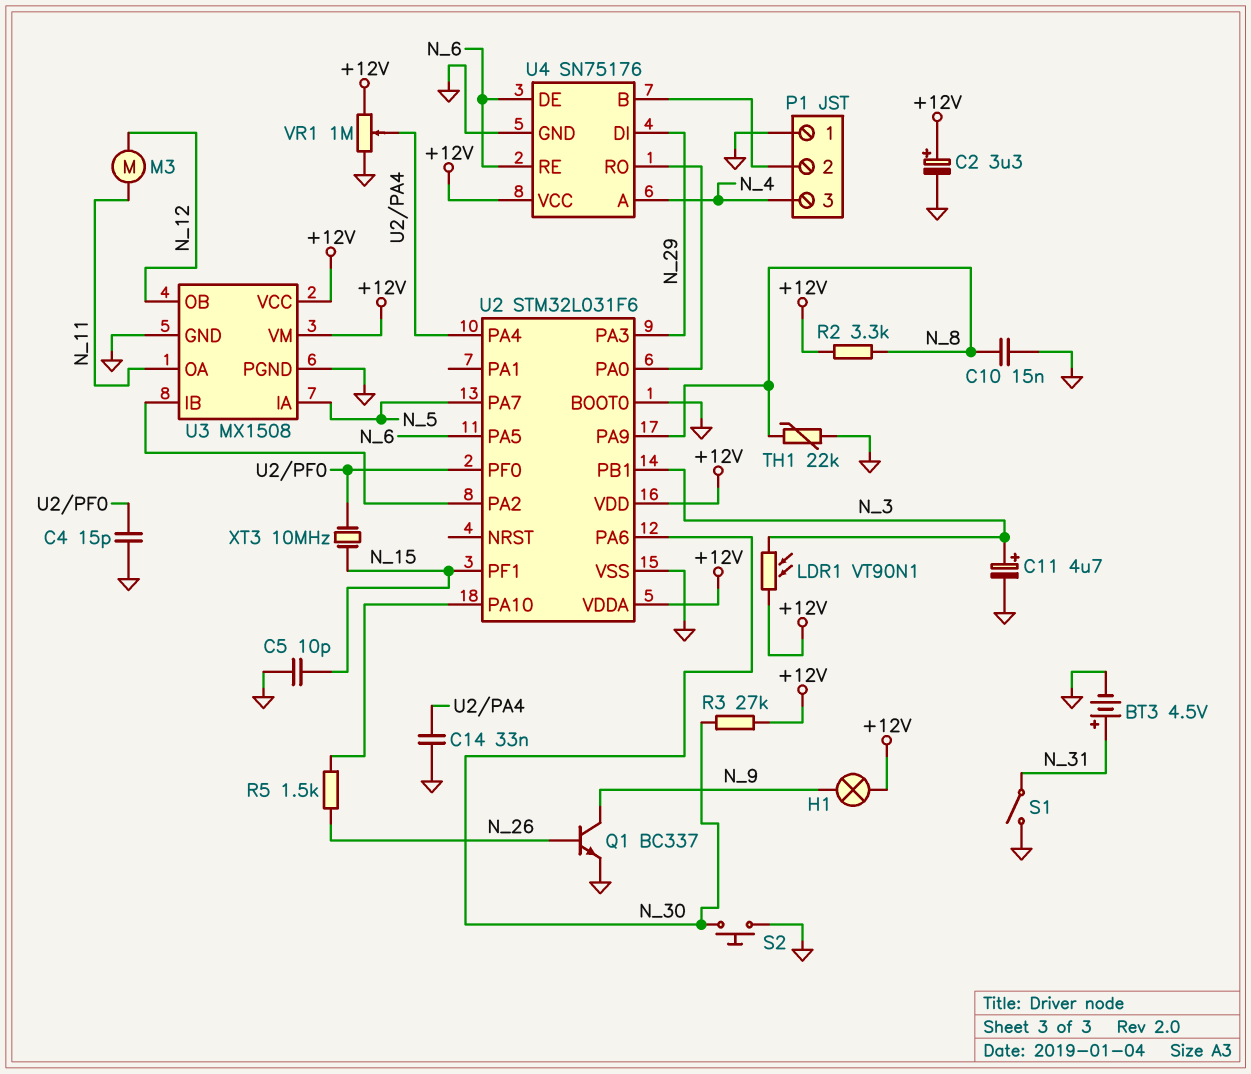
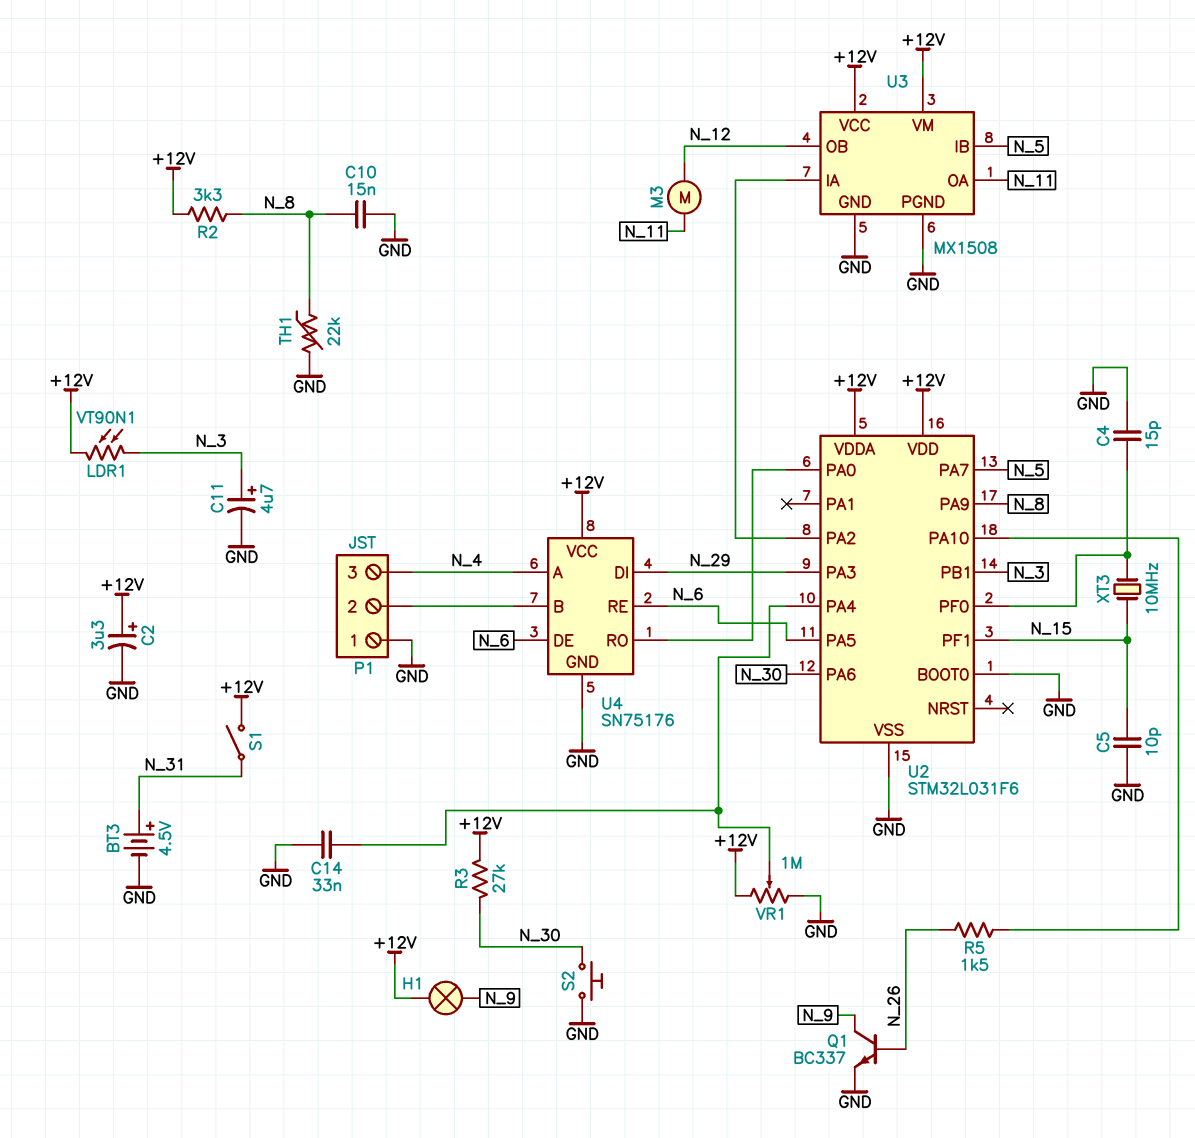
S1: switch (GND, N_31) -> switch (+12V, N_31)
U3 pin IA: N_5 -> U2/PA2
U3 pin IB: U2/PA2 -> N_5

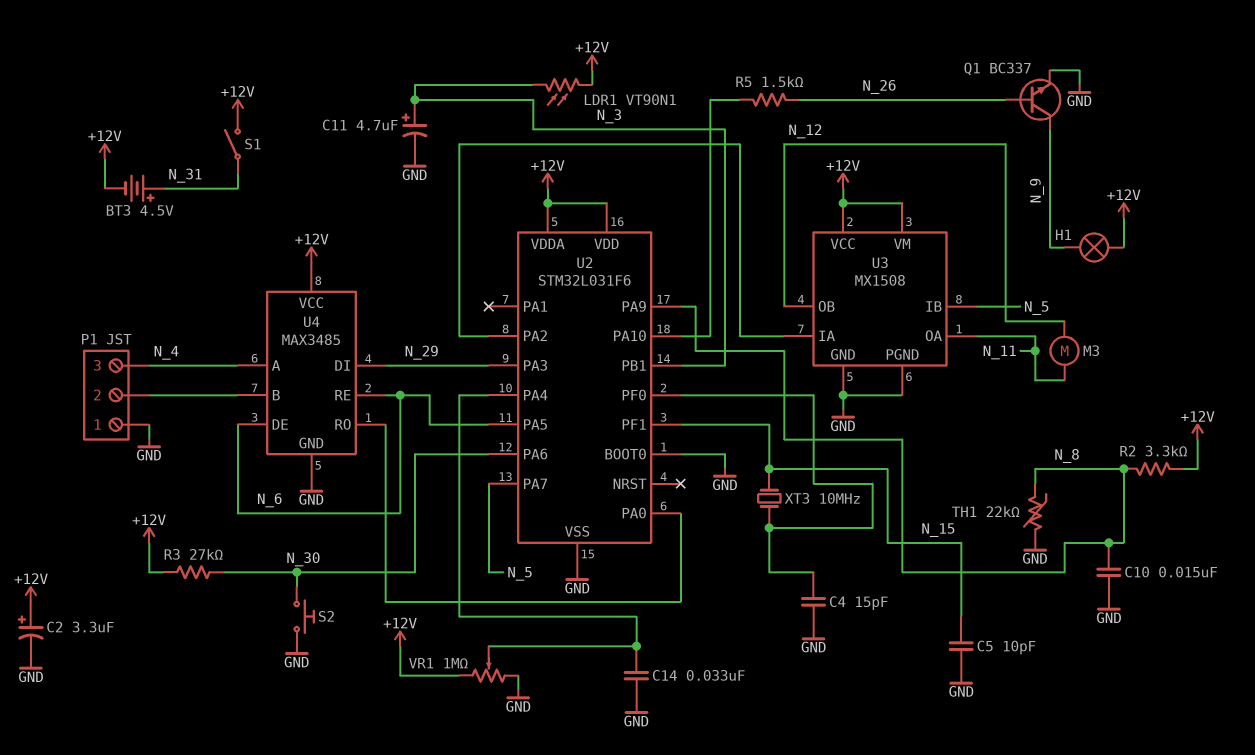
BT3: 4.5V (plus N_31, minus GND) -> 4.5V (plus N_31, minus +12V)
U4: SN75176 -> MAX3485

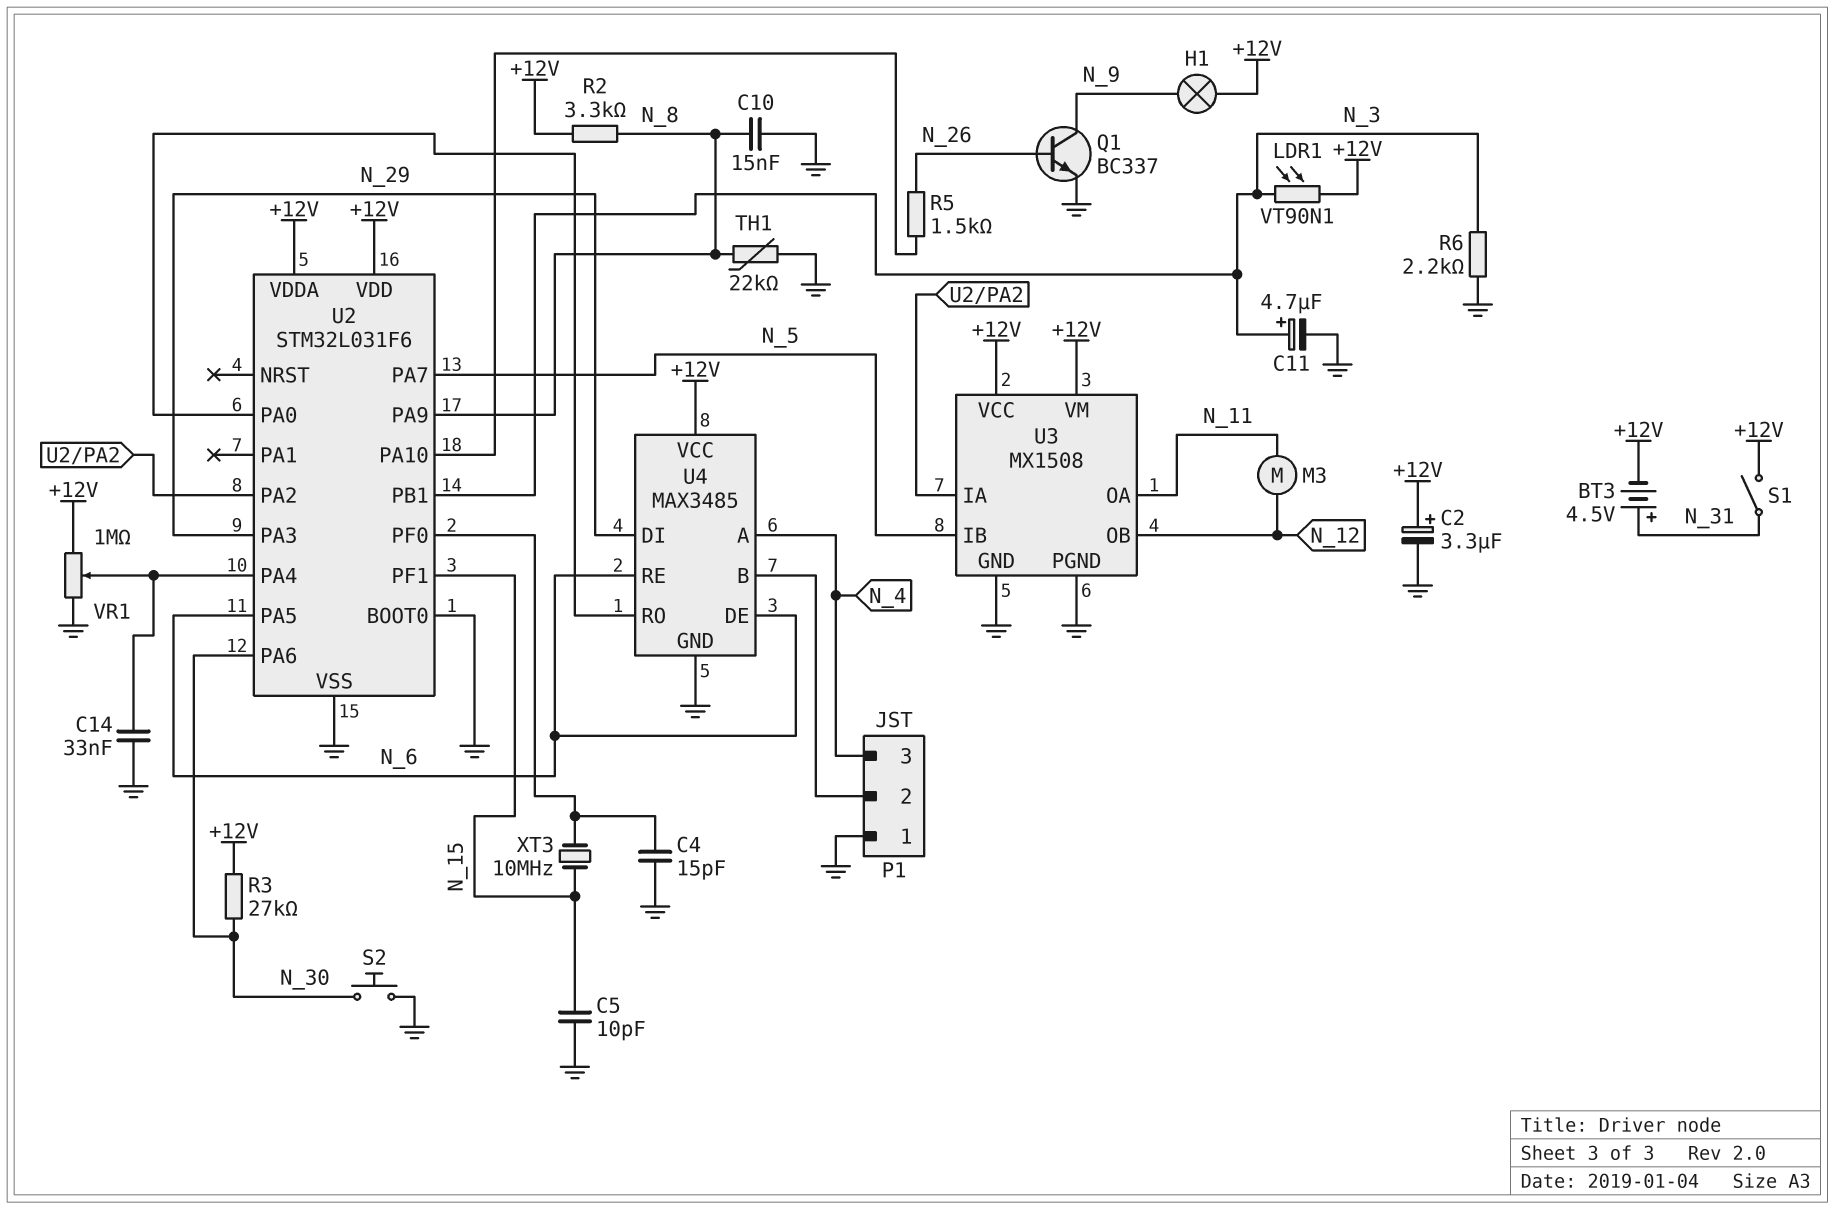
R6: none -> 2.2k (GND, N_3)

